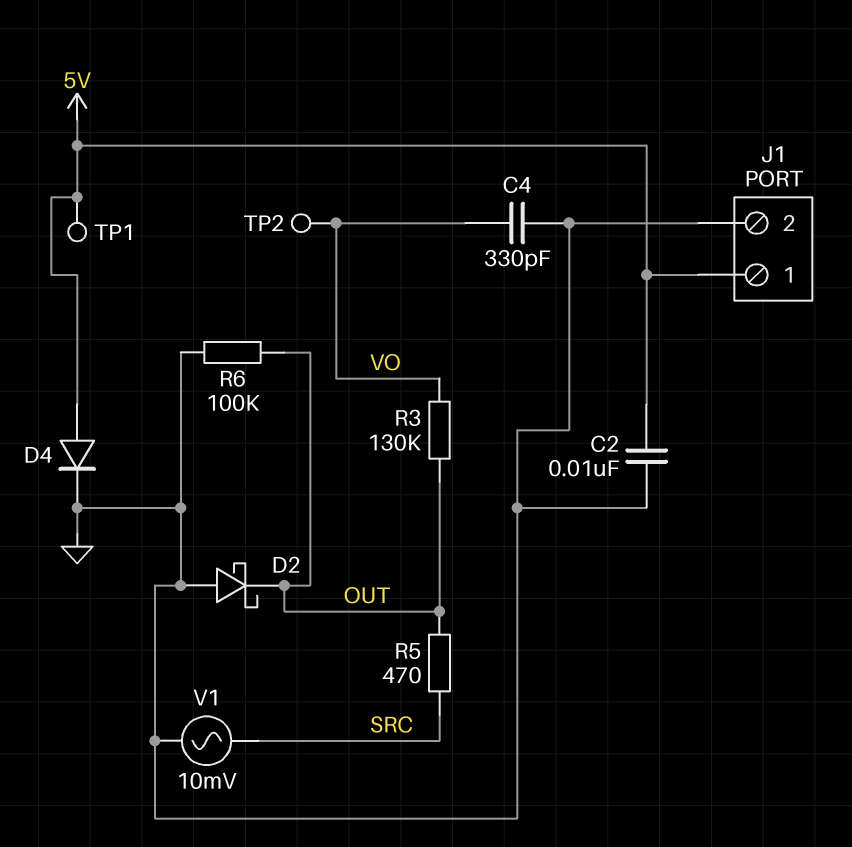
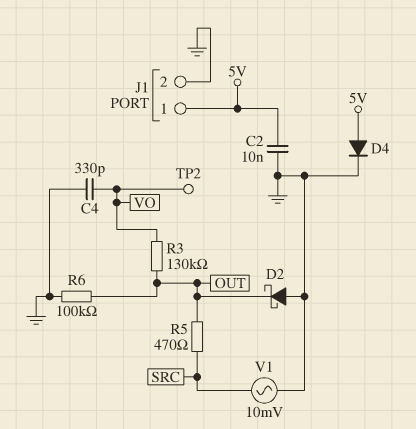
TP1: test point (5V) -> none

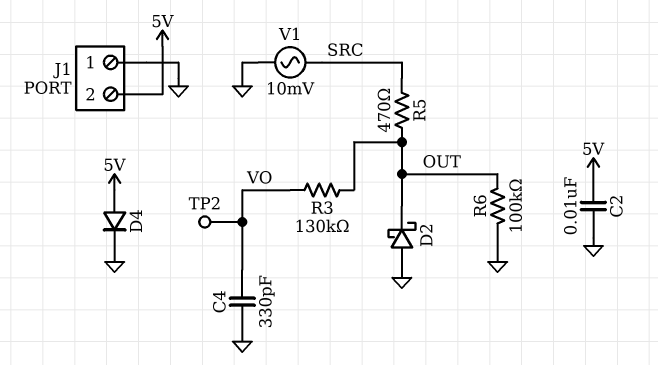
J1 pin 1: 5V -> GND
J1 pin 2: GND -> 5V

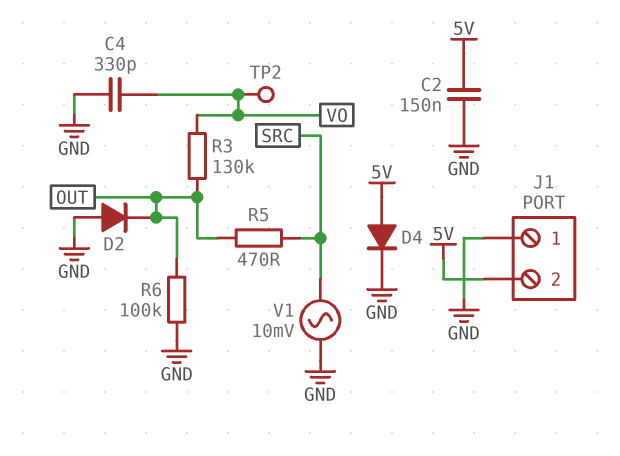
C2: 10nF (5V, GND) -> 150nF (5V, GND)
D2: schottky (A GND, K OUT) -> diode (A GND, K OUT)

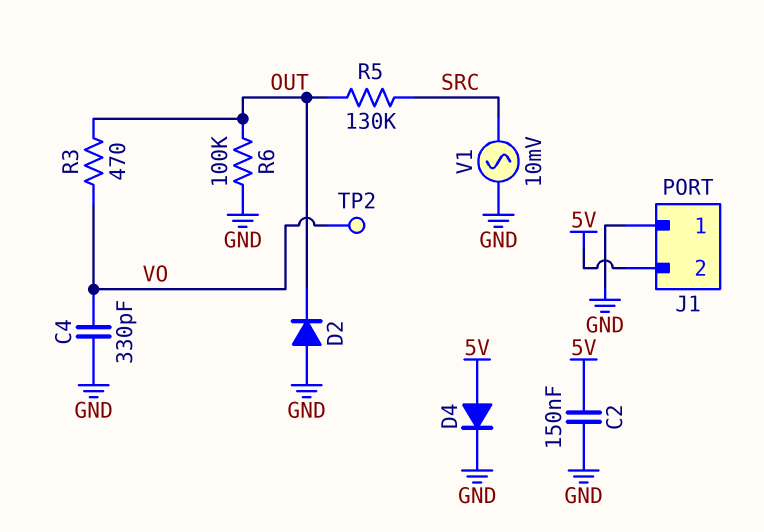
R3: 130k (OUT, VO) -> 470 (OUT, VO)
R5: 470 (OUT, SRC) -> 130k (OUT, SRC)

